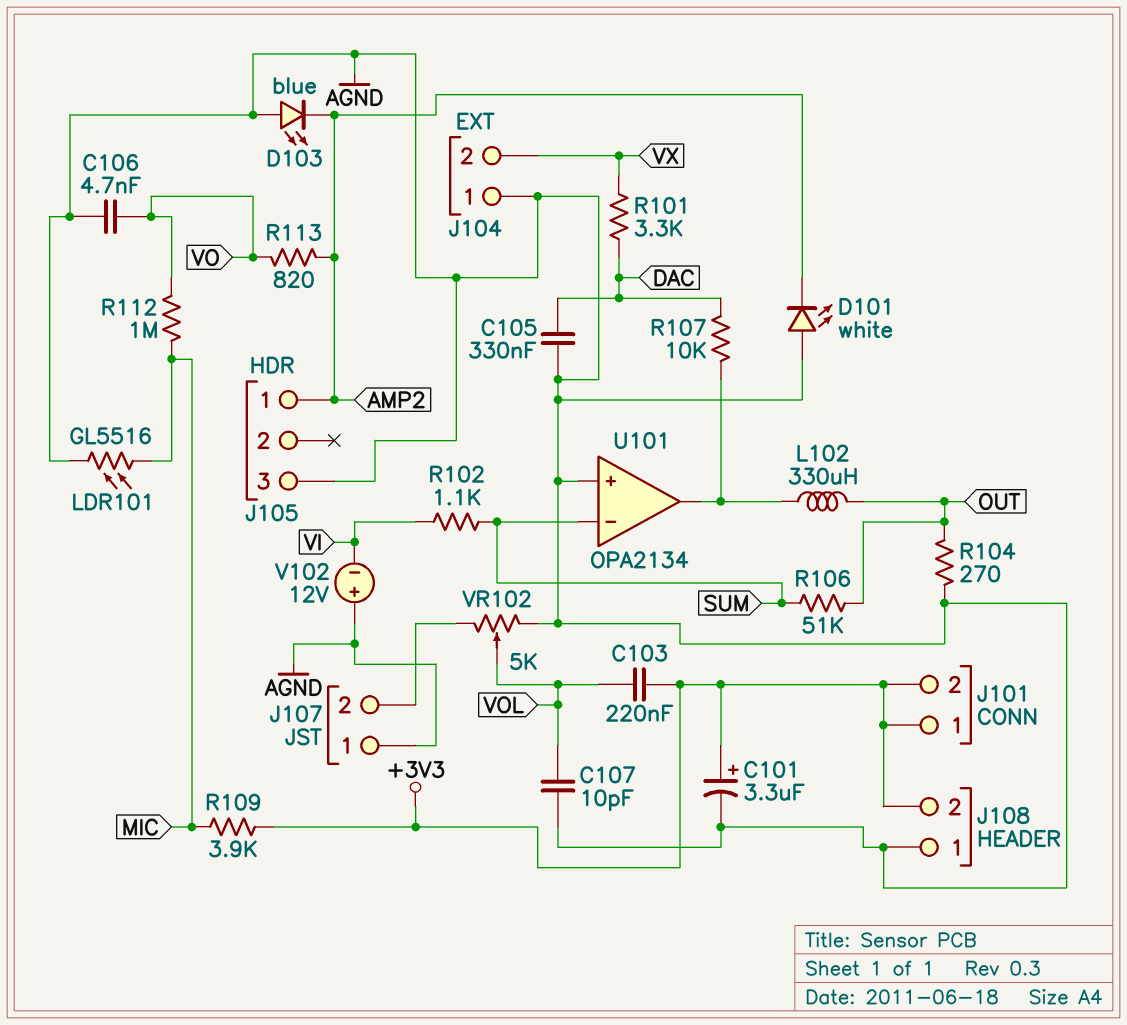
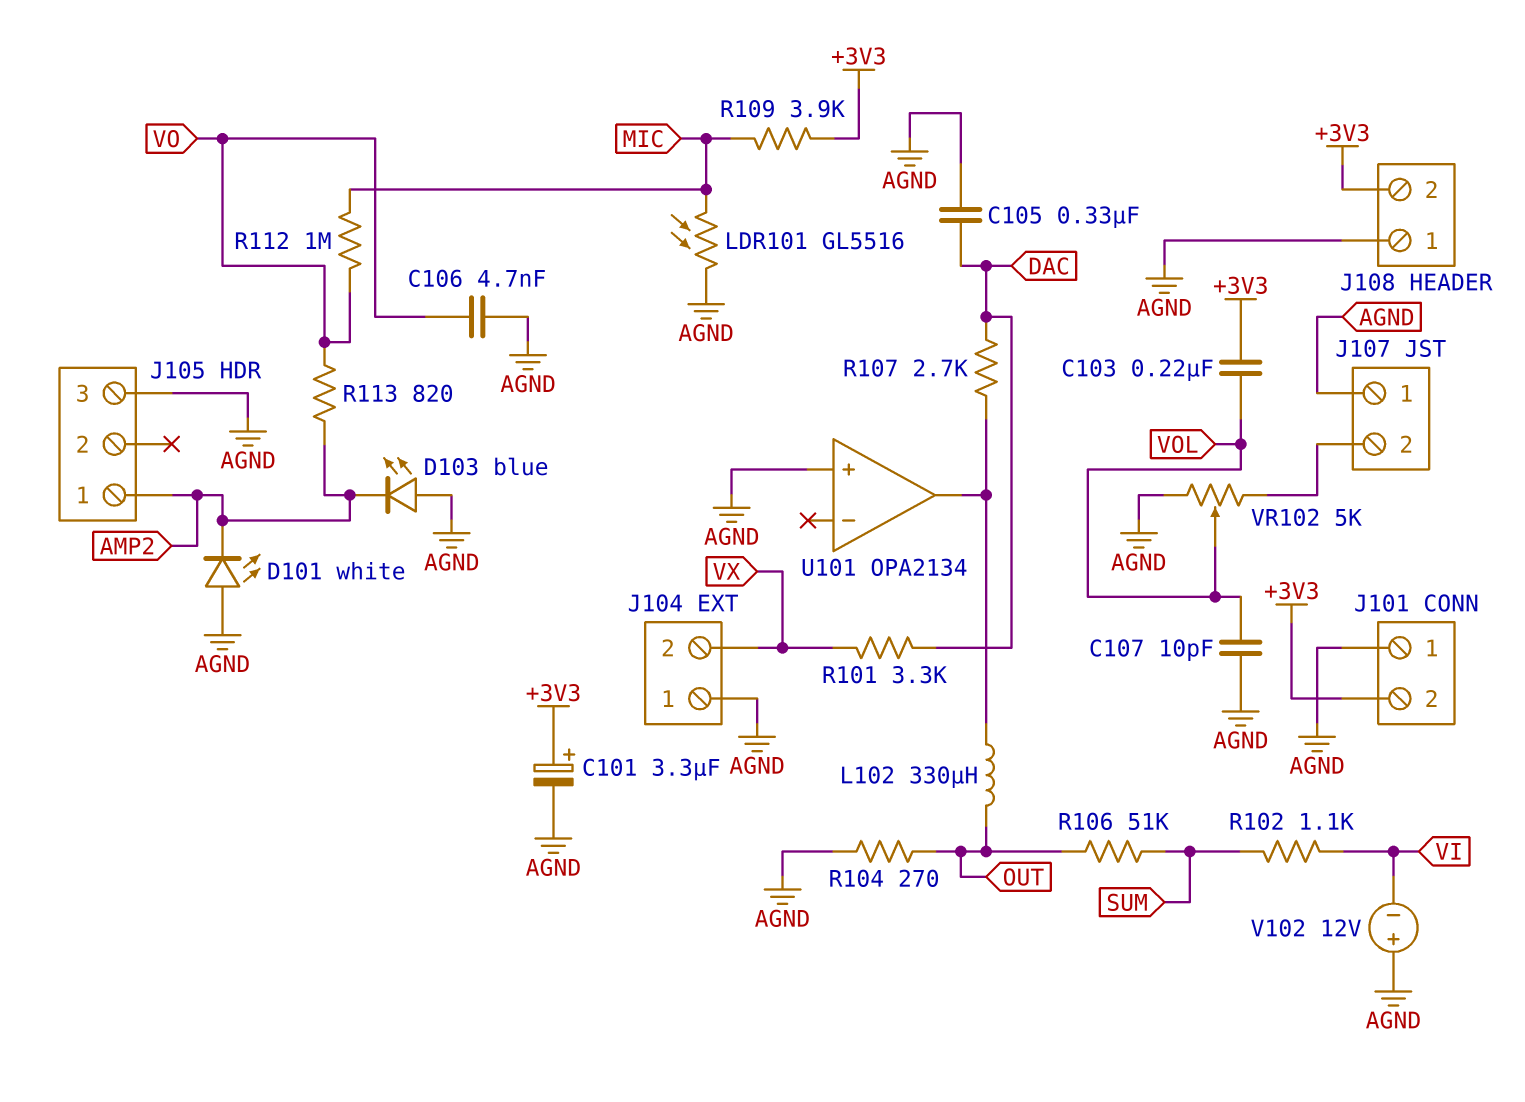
J101 pin 1: +3V3 -> AGND
R107: 10k (DAC, U101/out) -> 2.7k (DAC, U101/out)
U101 pin in-: SUM -> none

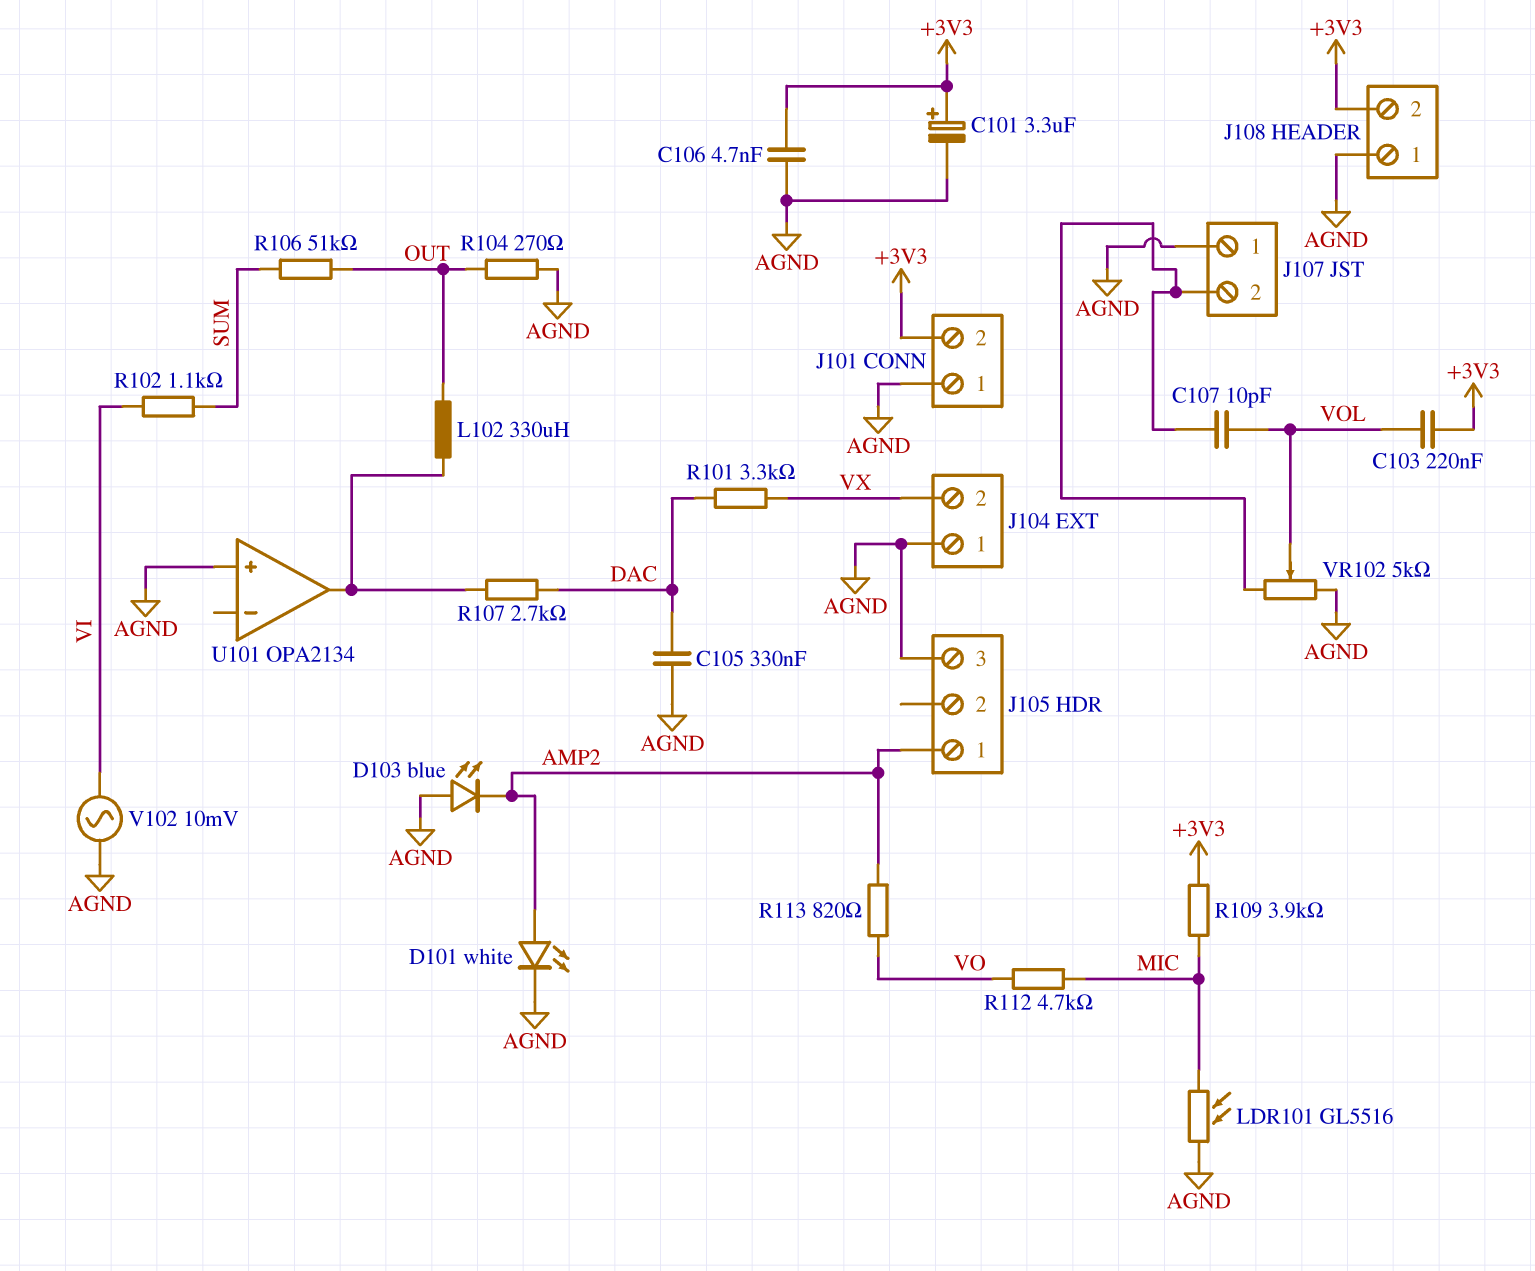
C106: 4.7nF (AGND, VO) -> 4.7nF (+3V3, AGND)
C107: 10pF (AGND, VOL) -> 10pF (J107/2, VOL)
D101: LED white (A AGND, K AMP2) -> LED white (A AMP2, K AGND)
R112: 1M (MIC, VO) -> 4.7k (MIC, VO)
V102: 12V (plus AGND, minus VI) -> AC 10mV (AGND, VI)

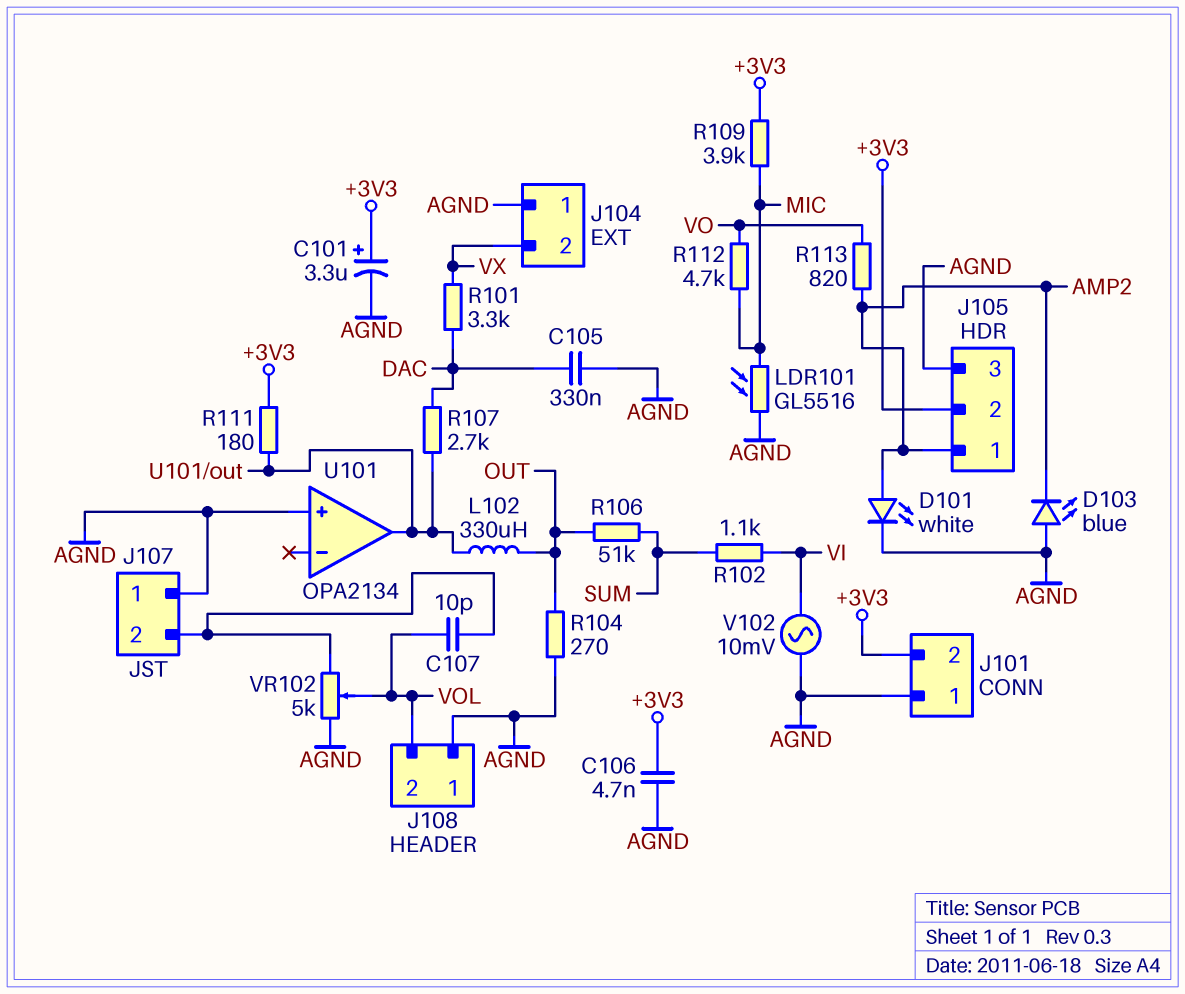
C103: 220nF (+3V3, VOL) -> none
J105 pin 2: none -> +3V3
J108 pin 2: +3V3 -> VOL
R111: none -> 180 (+3V3, U101/out)

